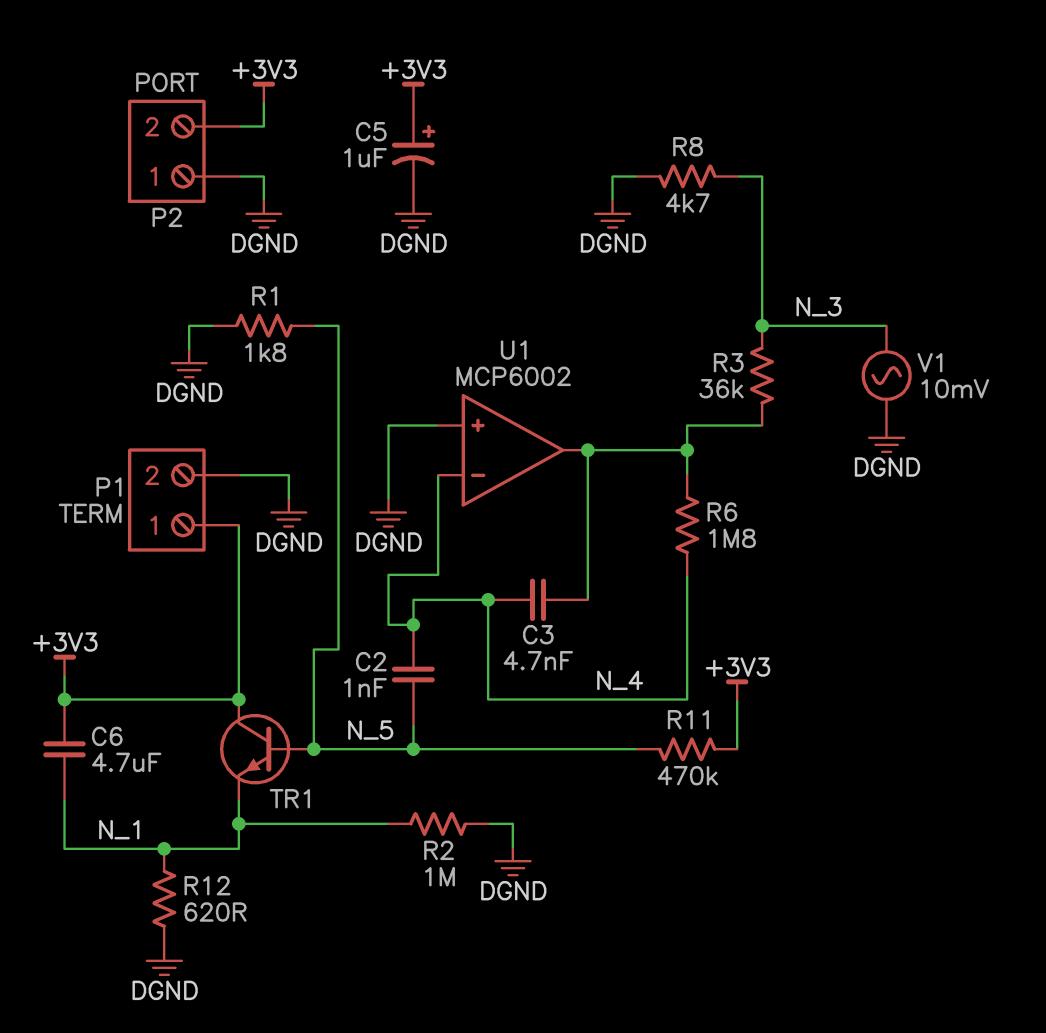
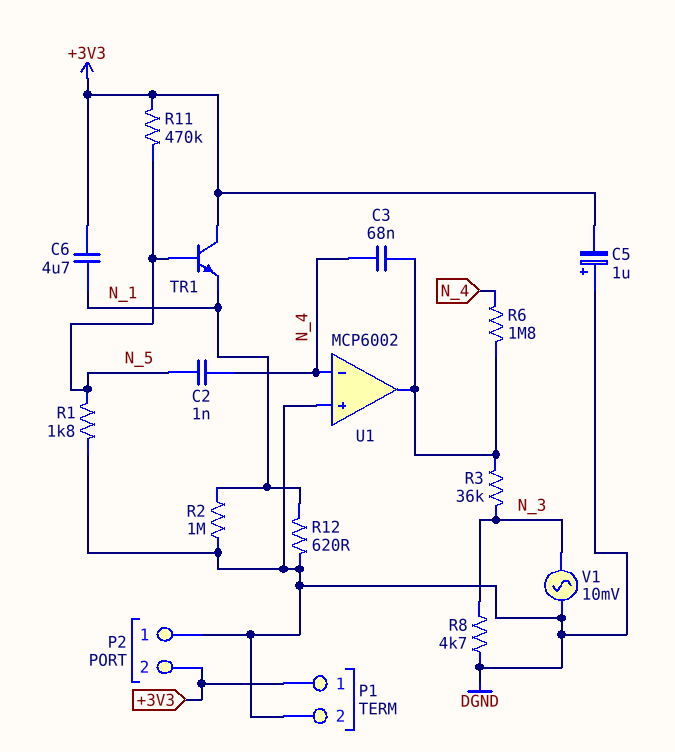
C3: 4.7nF (N_4, U1/out) -> 68nF (N_4, U1/out)
C5: 1uF (plus +3V3, minus DGND) -> 1uF (plus DGND, minus +3V3)

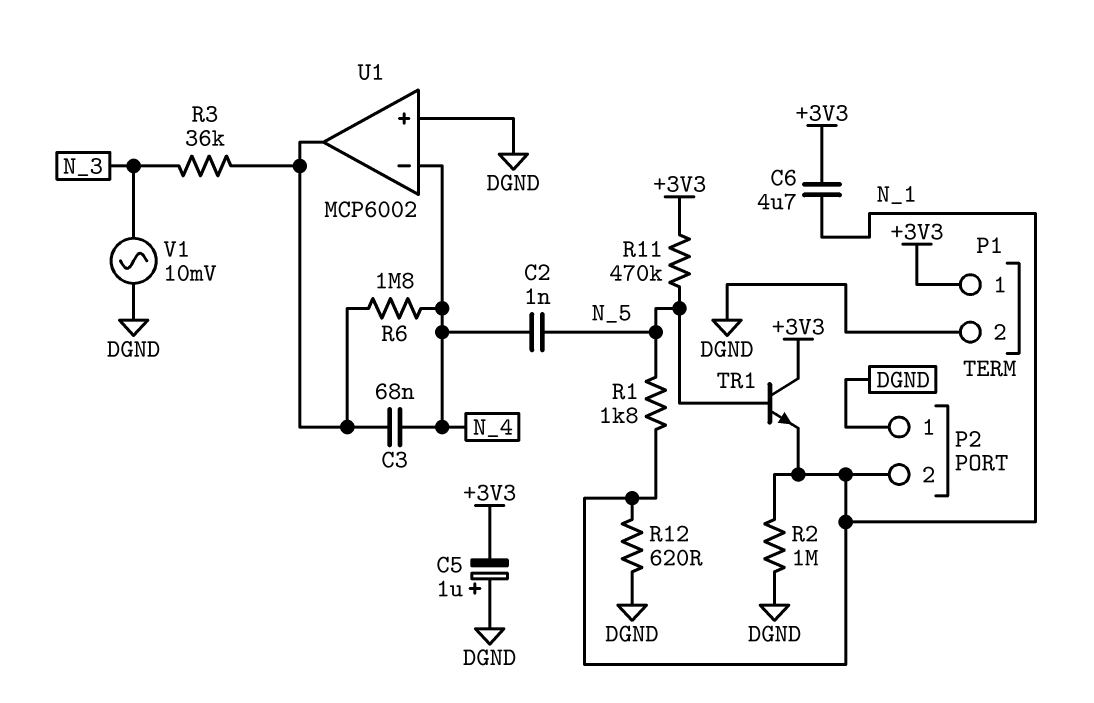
P2 pin 2: +3V3 -> N_1
R1: 1.8k (DGND, N_5) -> 1.8k (N_1, N_5)
R8: 4.7k (DGND, N_3) -> none

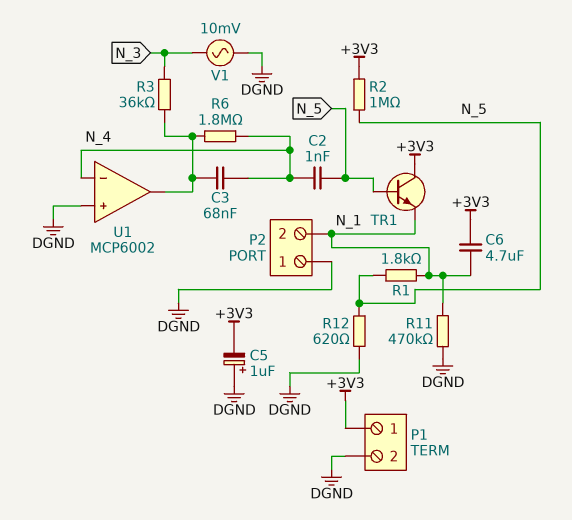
R2: 1M (DGND, N_1) -> 1M (+3V3, N_5)
R11: 470k (+3V3, N_5) -> 470k (DGND, N_1)
R12: 620 (DGND, N_1) -> 620 (DGND, N_5)

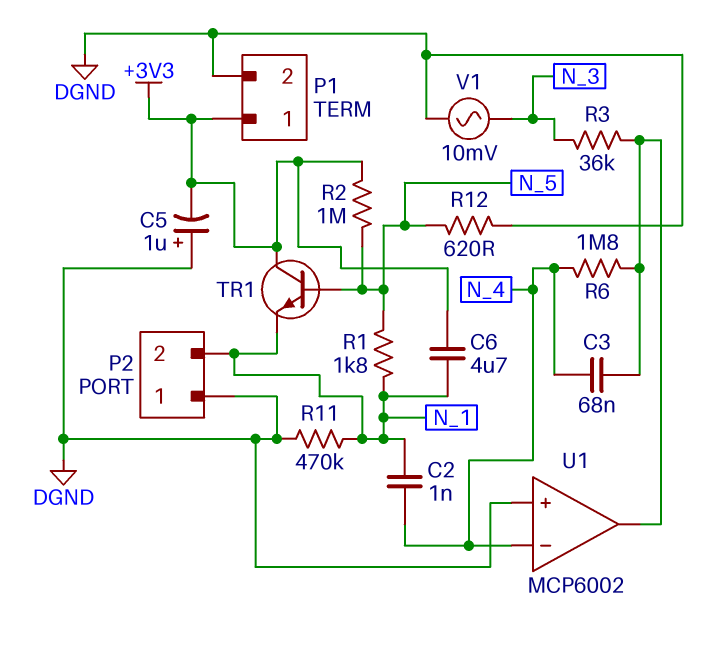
C2: 1nF (N_4, N_5) -> 1nF (N_1, N_4)

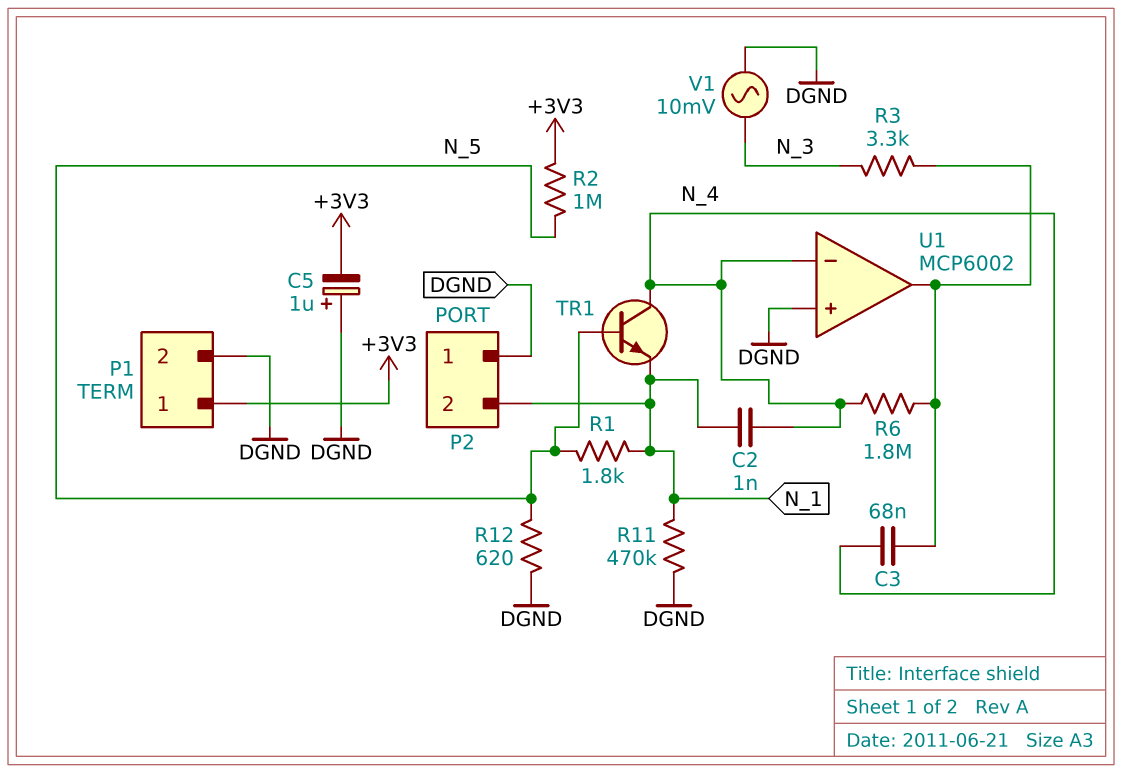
C6: 4.7uF (+3V3, N_1) -> none
R3: 36k (N_3, U1/out) -> 3.3k (N_3, U1/out)
TR1: NPN (B N_5, C +3V3, E N_1) -> NPN (B N_5, C N_4, E N_1)

